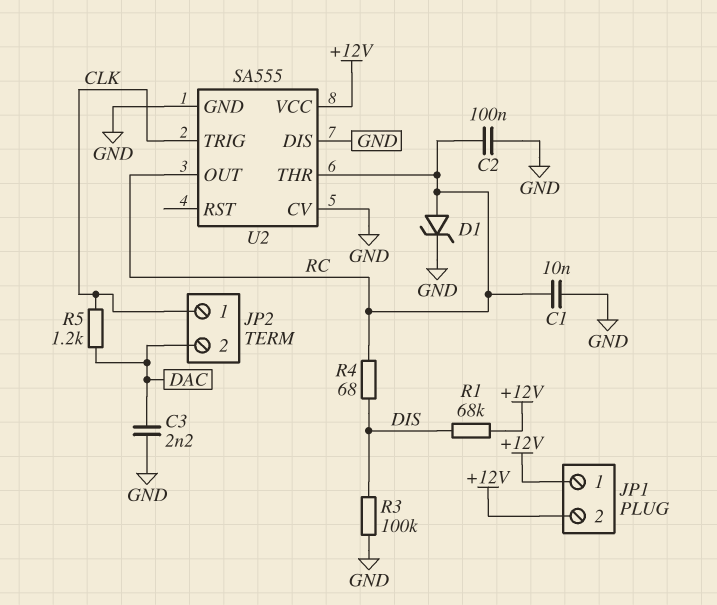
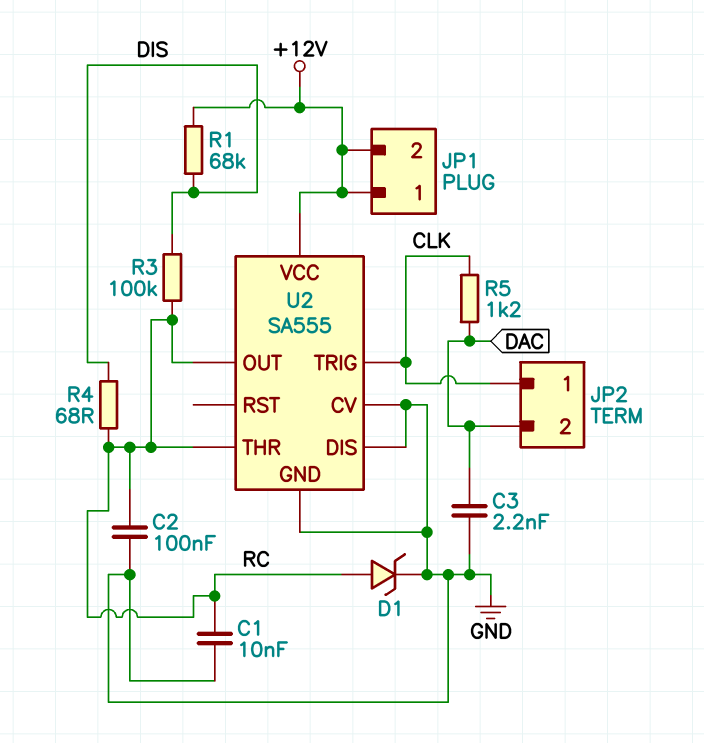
R3: 100k (DIS, GND) -> 100k (DIS, RC)

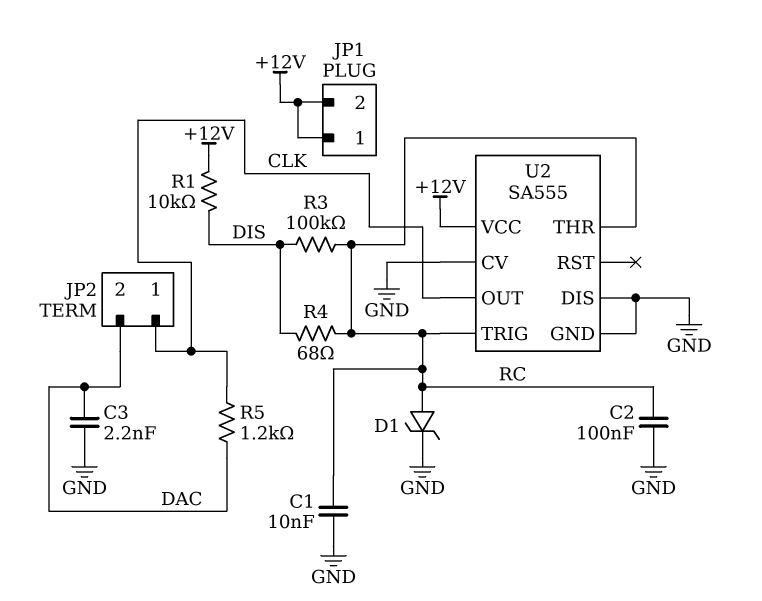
R1: 68k (+12V, DIS) -> 10k (+12V, DIS)
U2 pin OUT: RC -> CLK
U2 pin TRIG: CLK -> RC

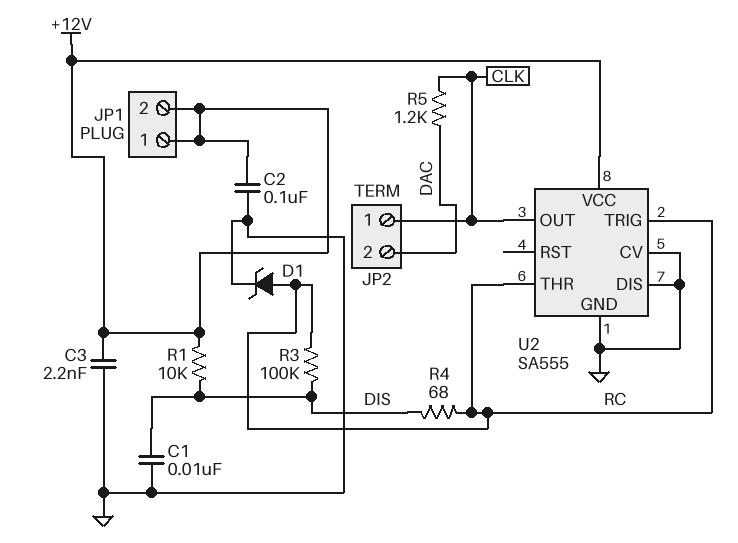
C1: 10nF (GND, RC) -> 10nF (DIS, GND)
C2: 100nF (GND, RC) -> 100nF (+12V, GND)
C3: 2.2nF (DAC, GND) -> 2.2nF (+12V, GND)

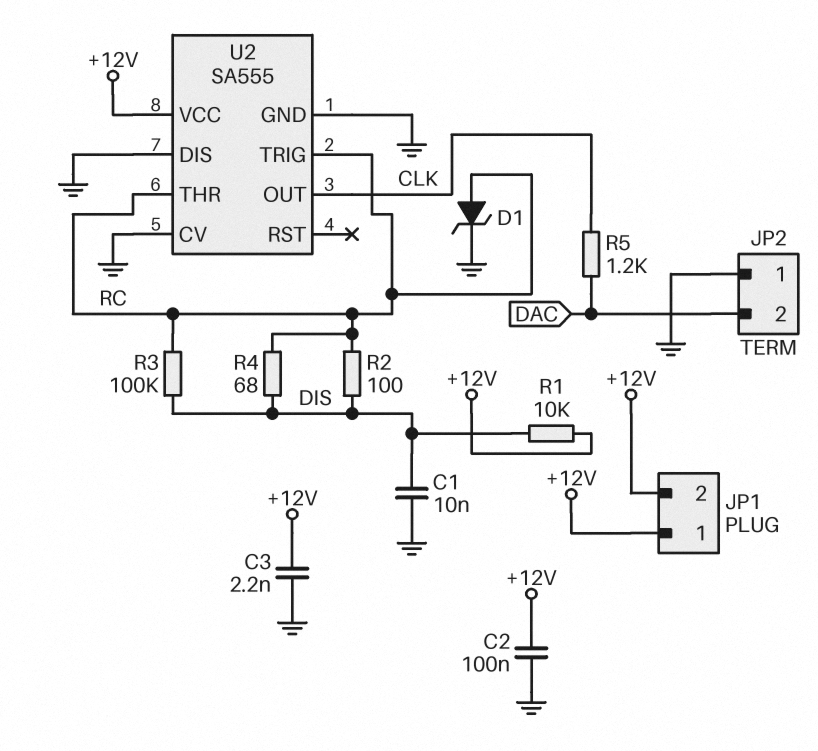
JP2 pin 1: CLK -> GND
R2: none -> 100 (DIS, RC)

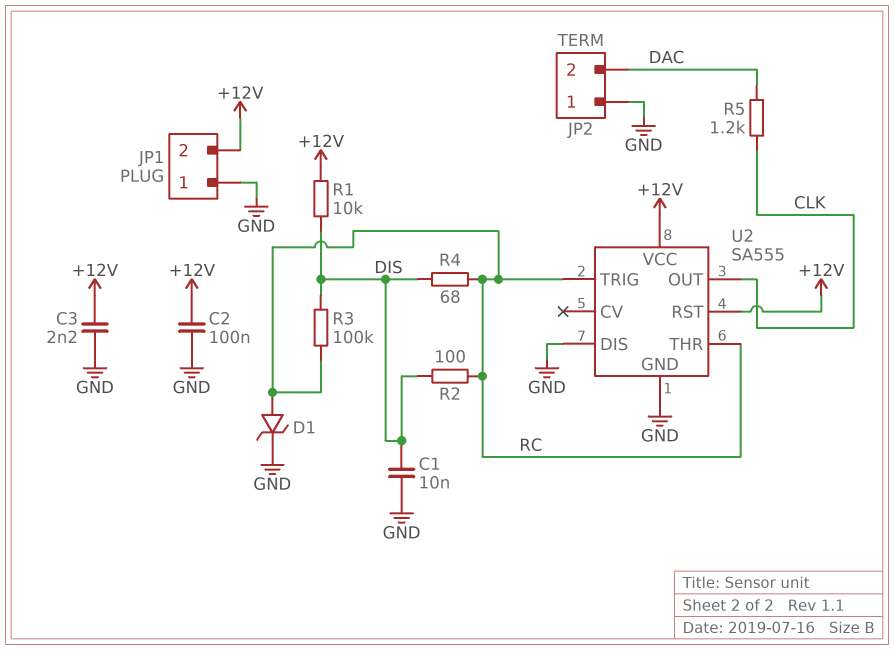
JP1 pin 1: +12V -> GND
U2 pin CV: GND -> none
U2 pin RST: none -> +12V

